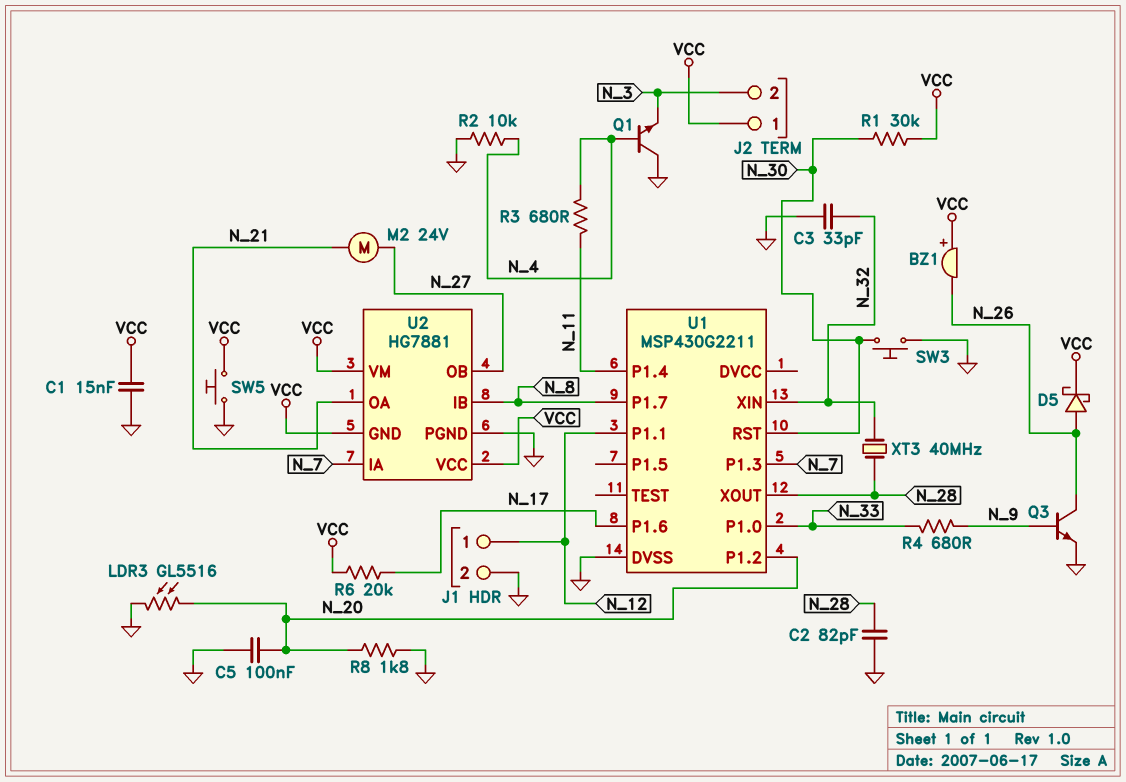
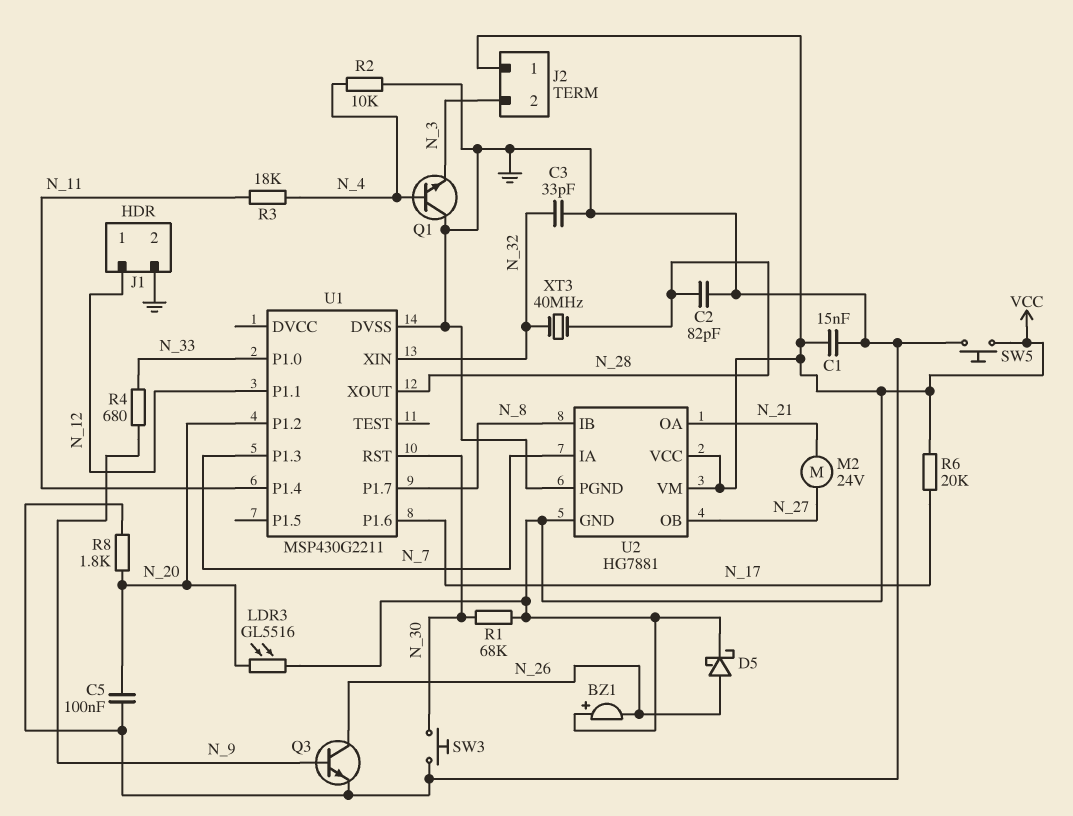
LDR3: GL5516 (GND, N_20) -> GL5516 (N_20, VCC)
R1: 30k (N_30, VCC) -> 68k (N_30, VCC)
R3: 680 (N_4, N_11) -> 18k (N_4, N_11)

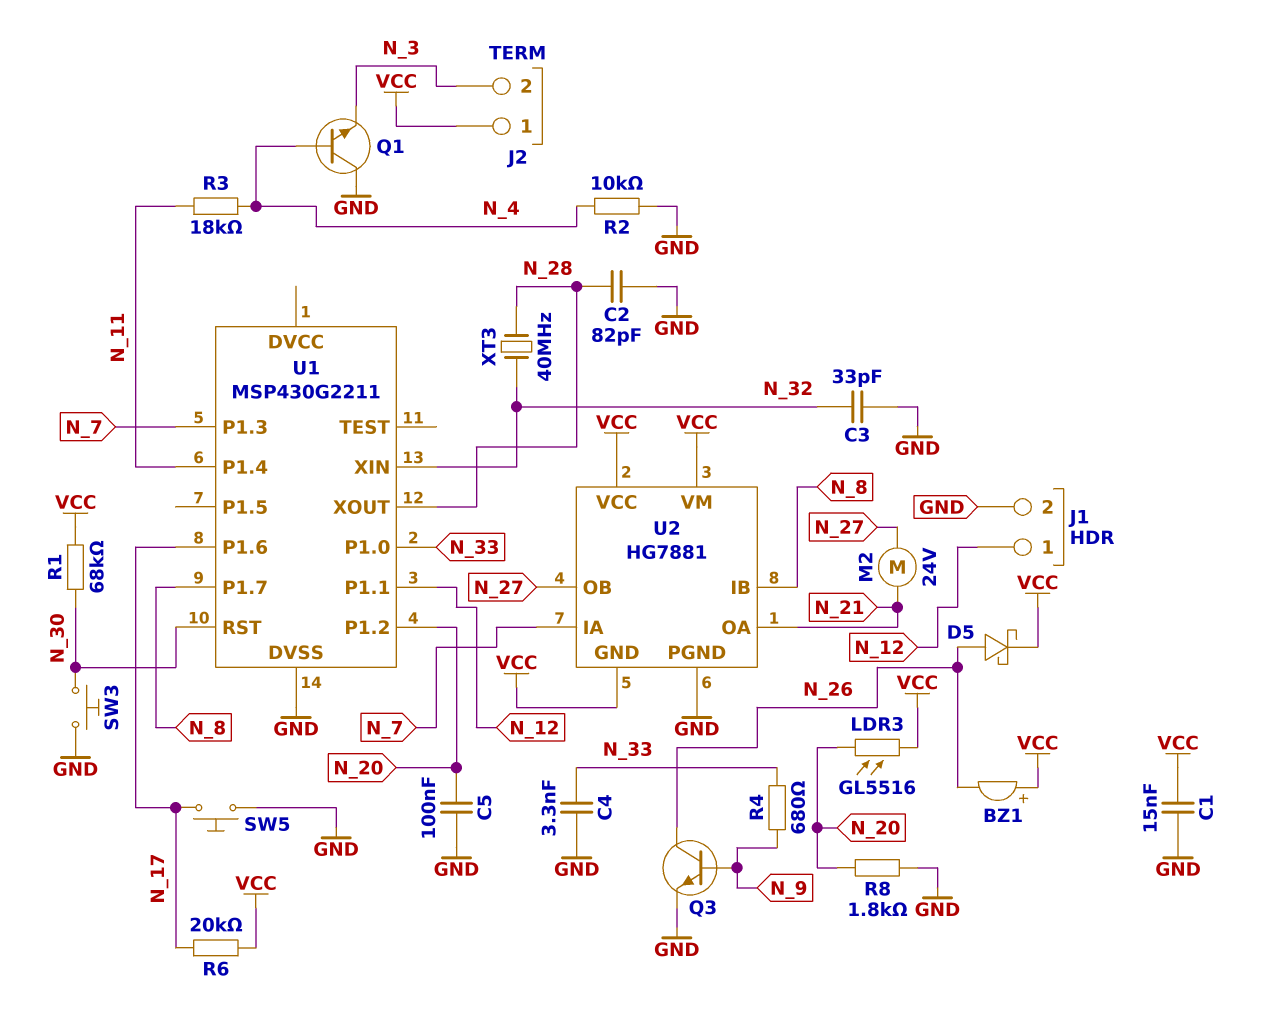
C4: none -> 3.3nF (GND, N_33)
SW5: button (GND, VCC) -> button (GND, N_17)

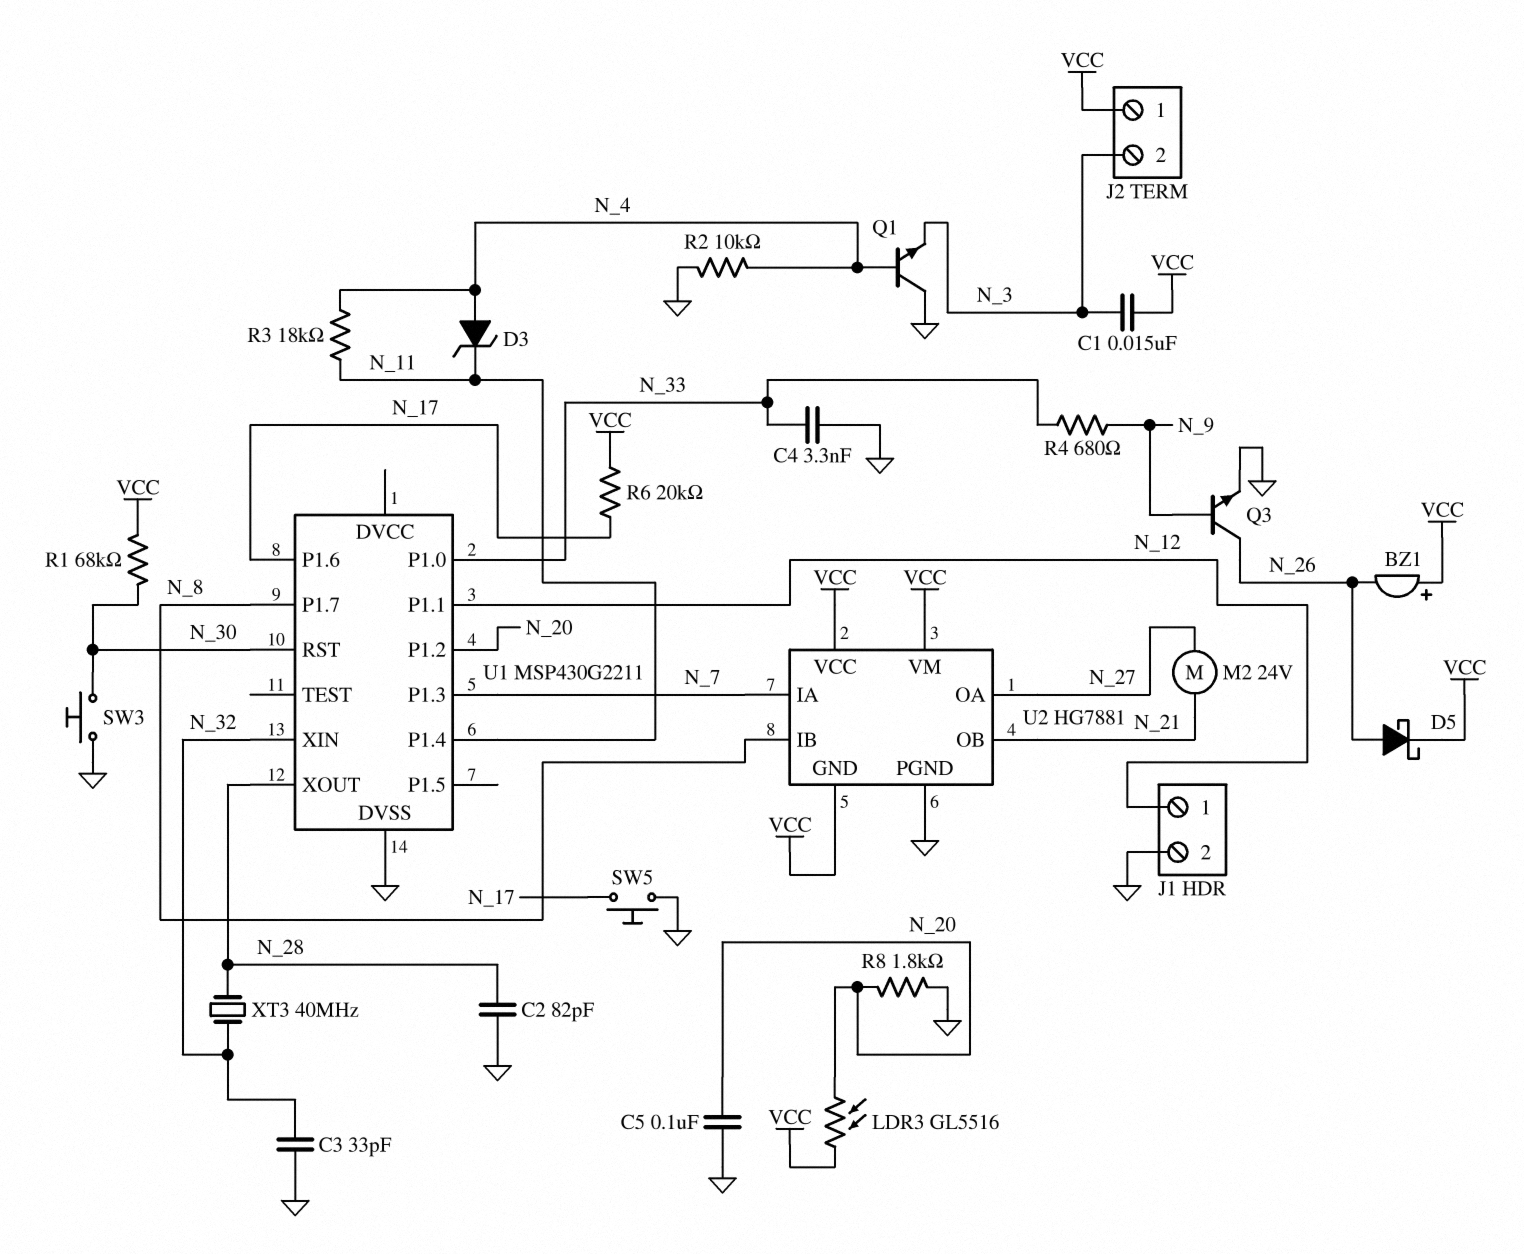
C1: 15nF (GND, VCC) -> 15nF (N_3, VCC)
D3: none -> zener (A N_4, K N_11)
U2 pin OA: N_21 -> N_27
U2 pin OB: N_27 -> N_21

